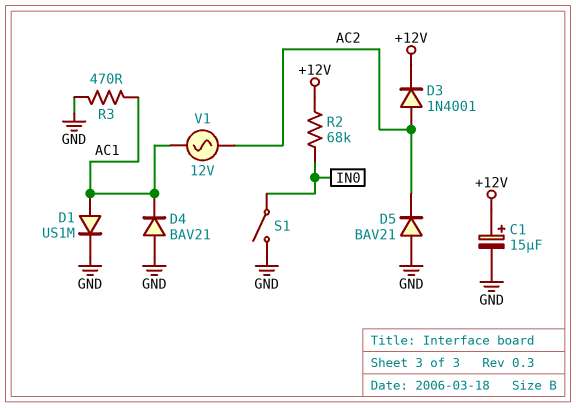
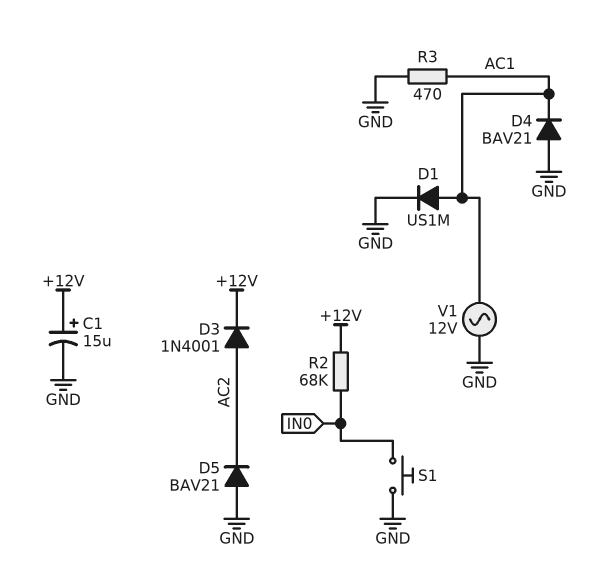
S1: switch (GND, IN0) -> button (GND, IN0)
V1: AC 12V (AC1, AC2) -> AC 12V (AC1, GND)

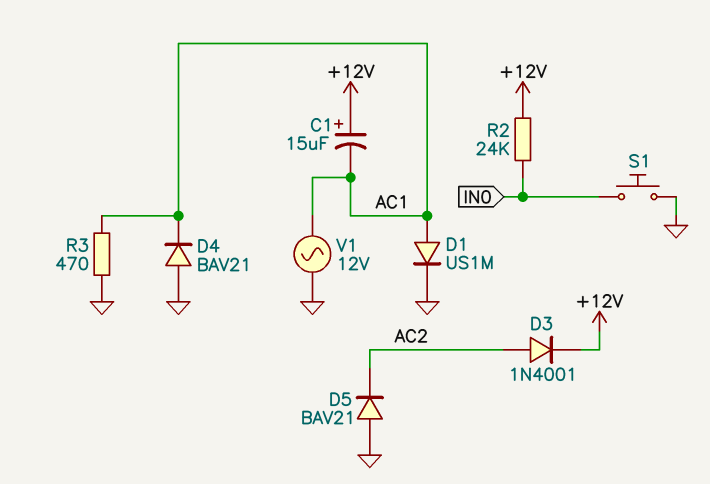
C1: 15uF (plus +12V, minus GND) -> 15uF (plus +12V, minus AC1)
R2: 68k (+12V, IN0) -> 24k (+12V, IN0)

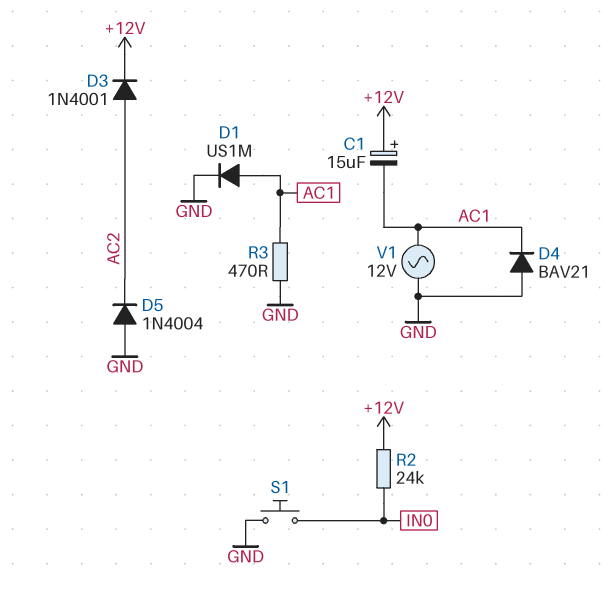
D5: diode BAV21 (A GND, K AC2) -> diode 1N4004 (A GND, K AC2)

